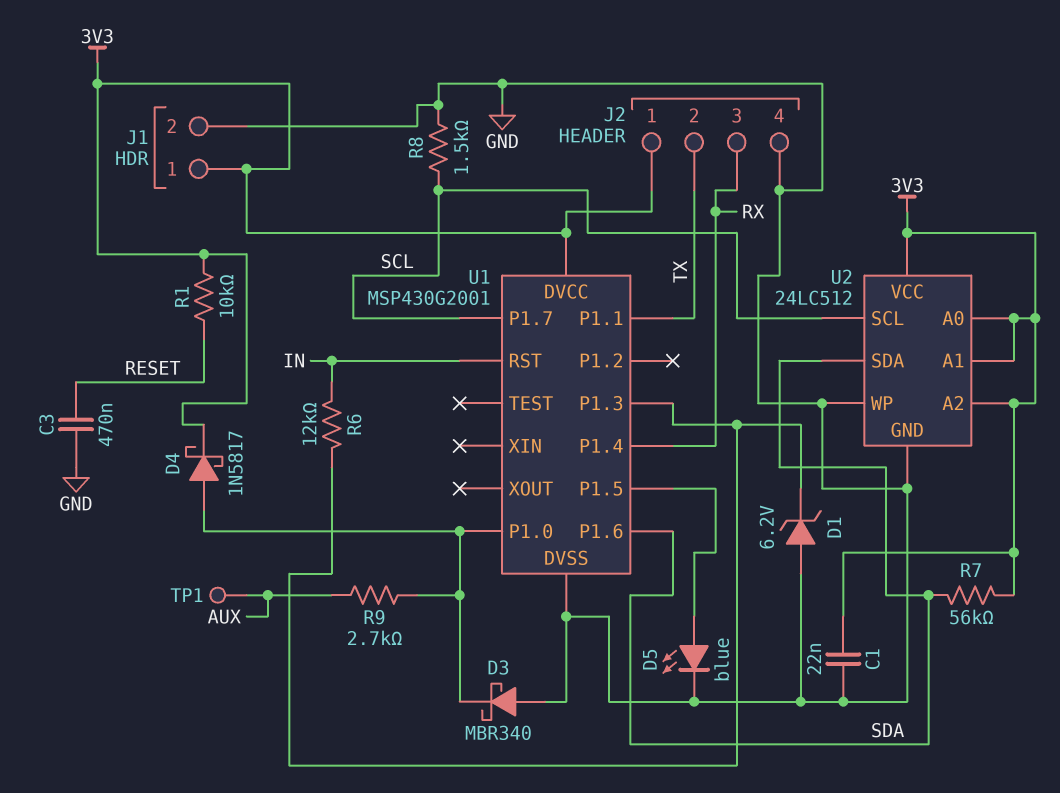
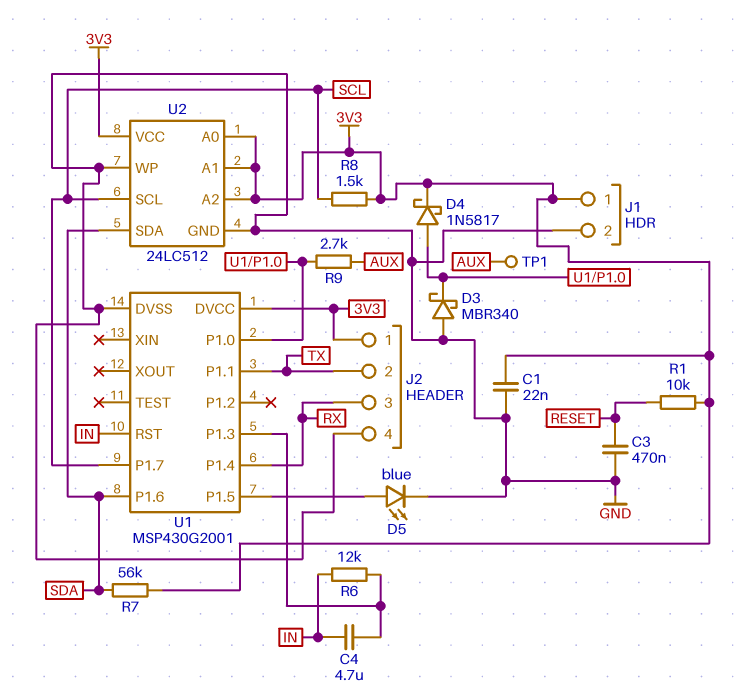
C4: none -> 4.7uF (IN, U1/P1.3)
D1: zener 6.2V (A GND, K U1/P1.3) -> none
R8: 1.5k (GND, SCL) -> 1.5k (3V3, SCL)

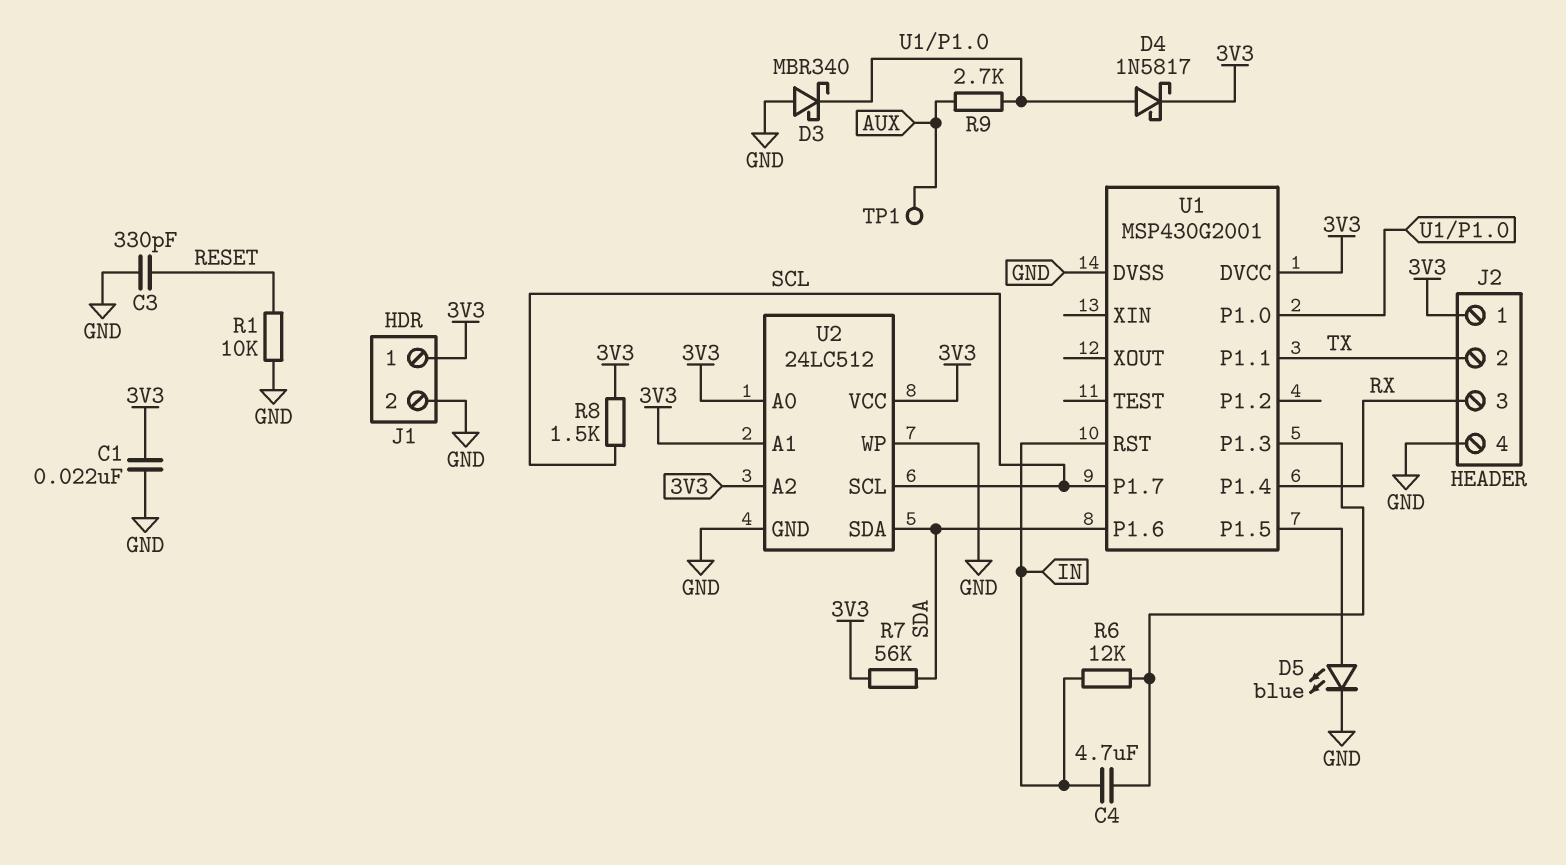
C3: 470nF (GND, RESET) -> 330pF (GND, RESET)
R1: 10k (3V3, RESET) -> 10k (GND, RESET)

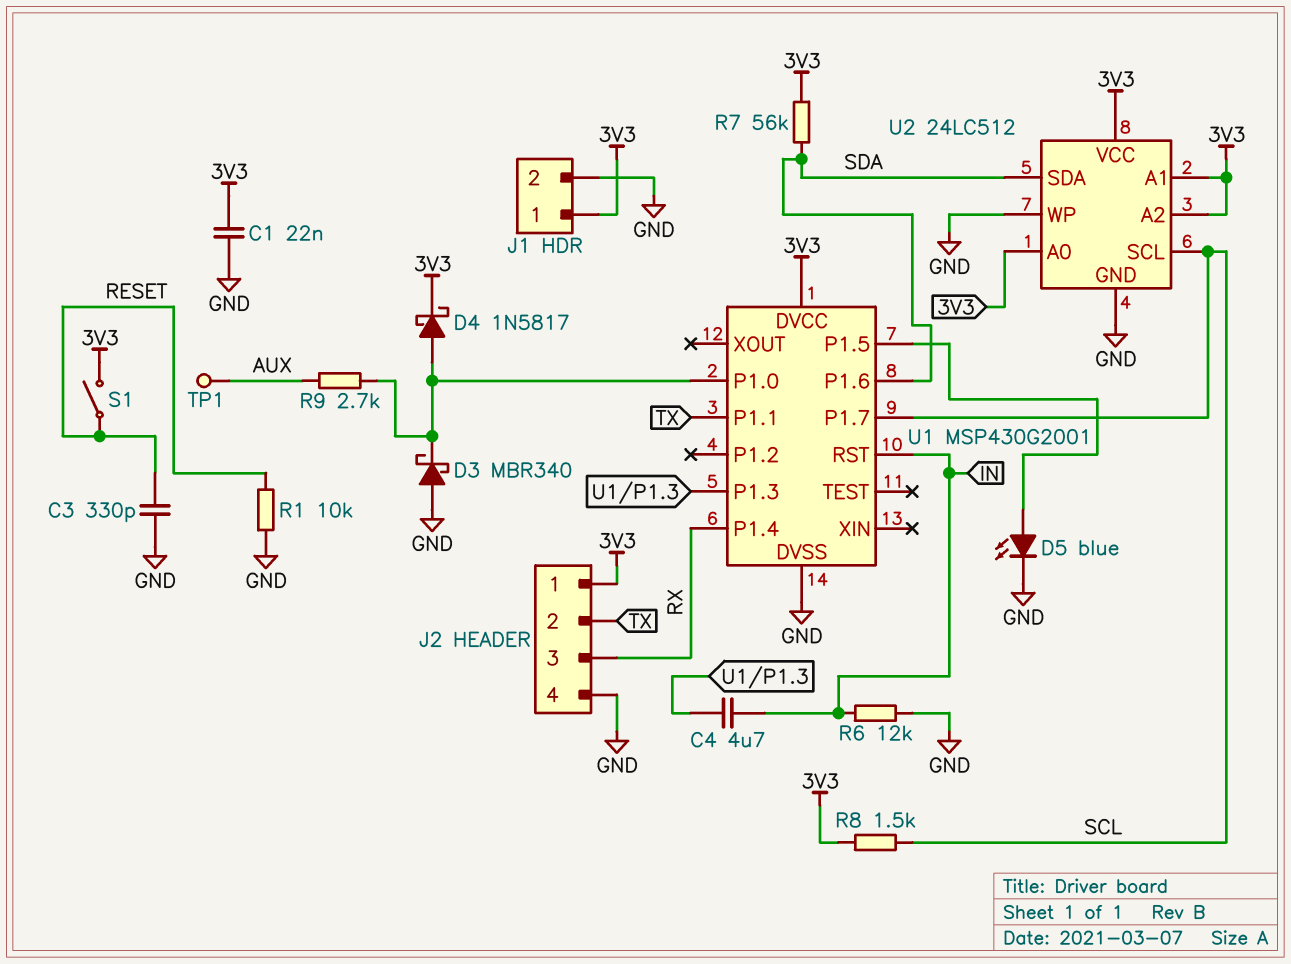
R6: 12k (IN, U1/P1.3) -> 12k (GND, IN)
S1: none -> switch (3V3, RESET)

